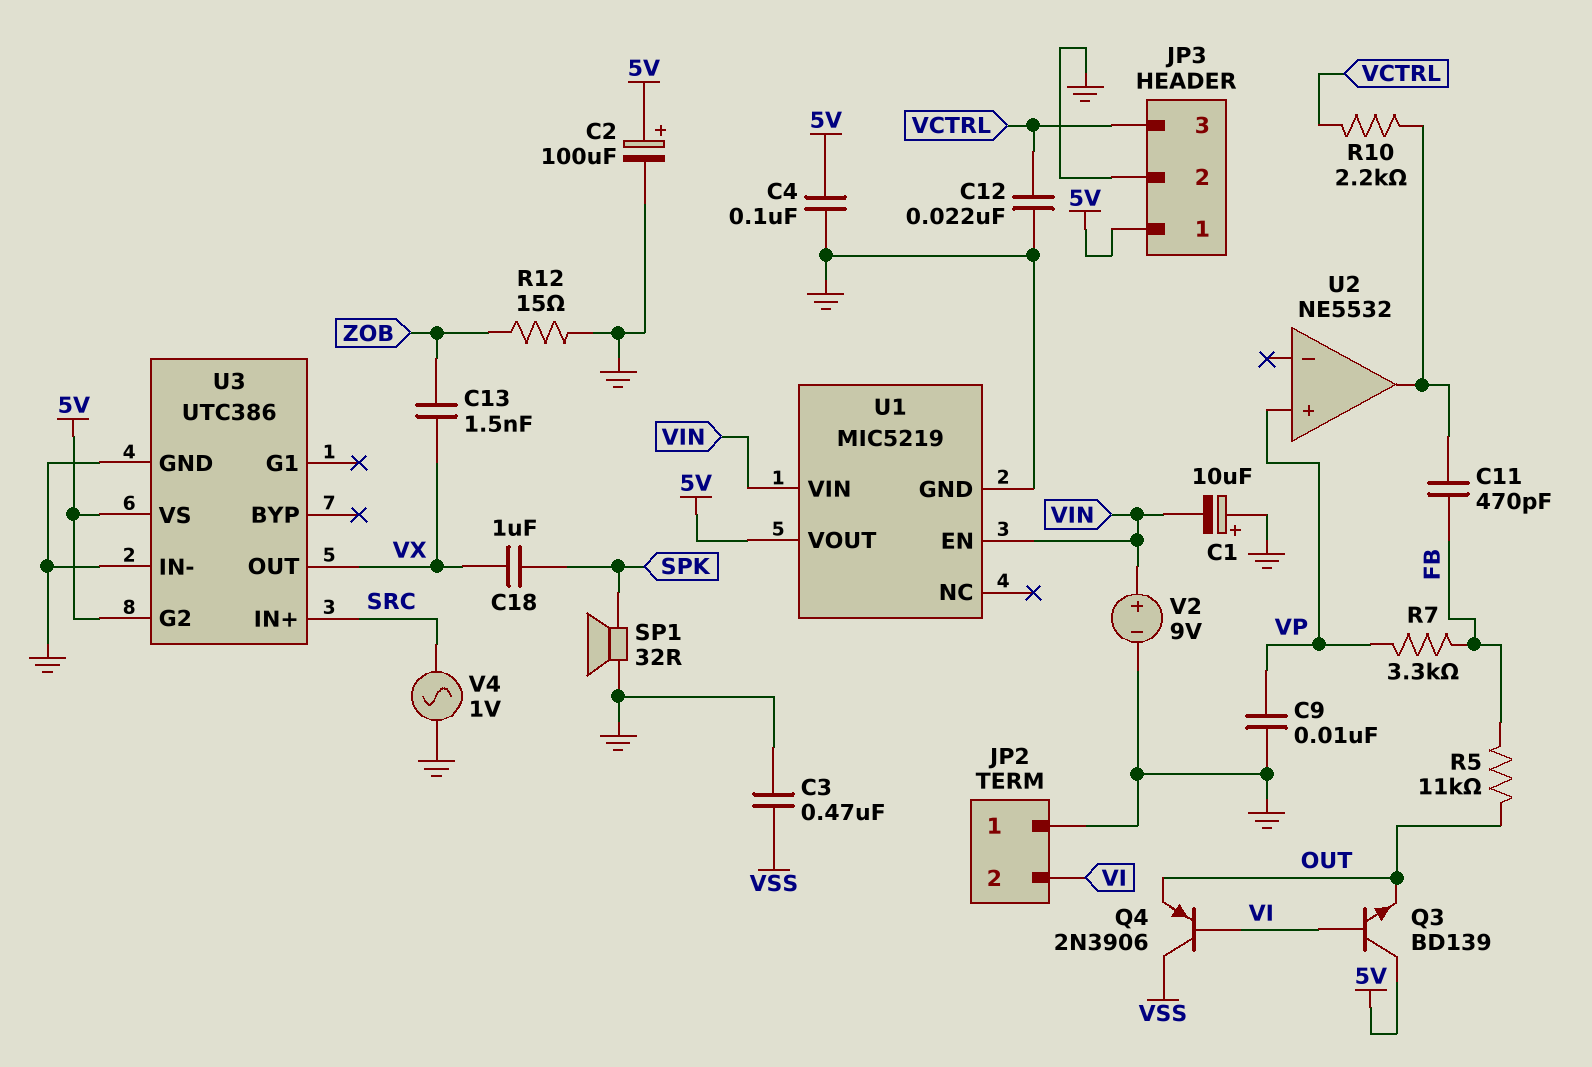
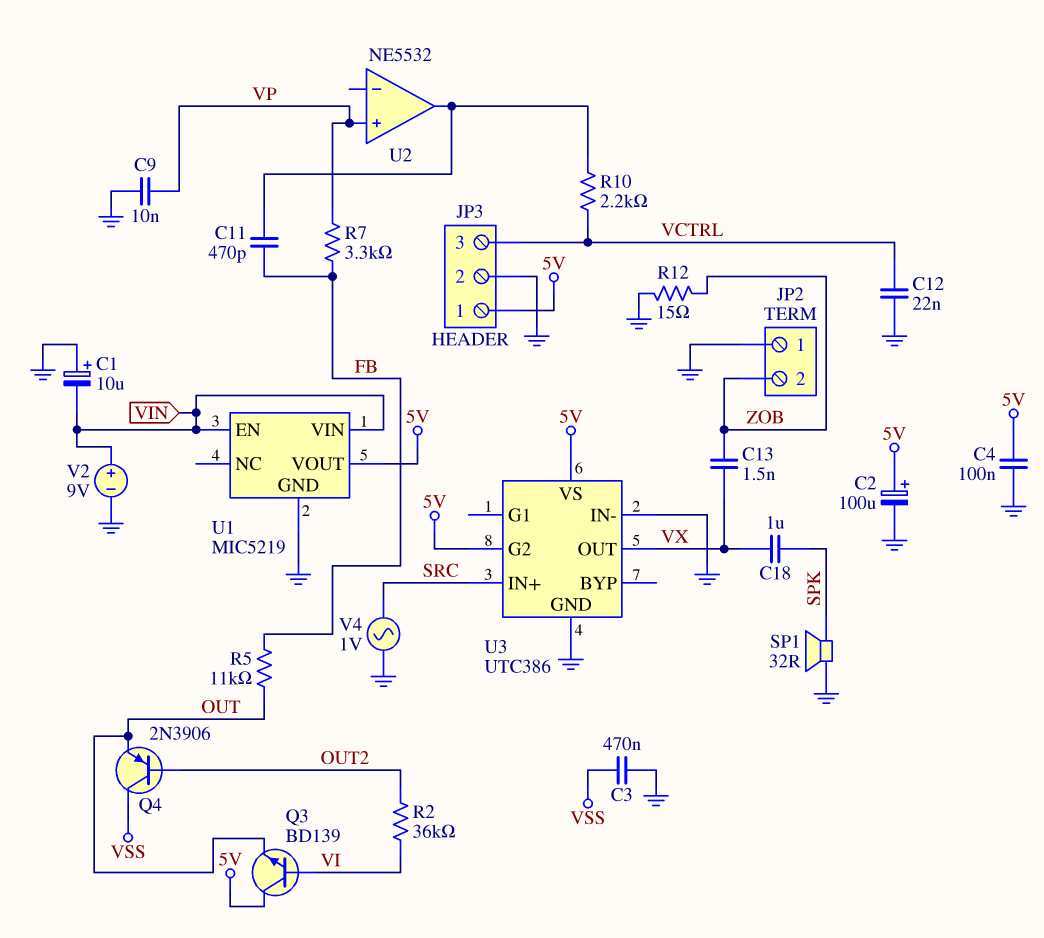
JP2 pin 2: VI -> ZOB
Q4: PNP 2N3906 (B VI, C VSS, E OUT) -> PNP 2N3906 (B OUT2, C VSS, E OUT)
R2: none -> 36k (OUT2, VI)

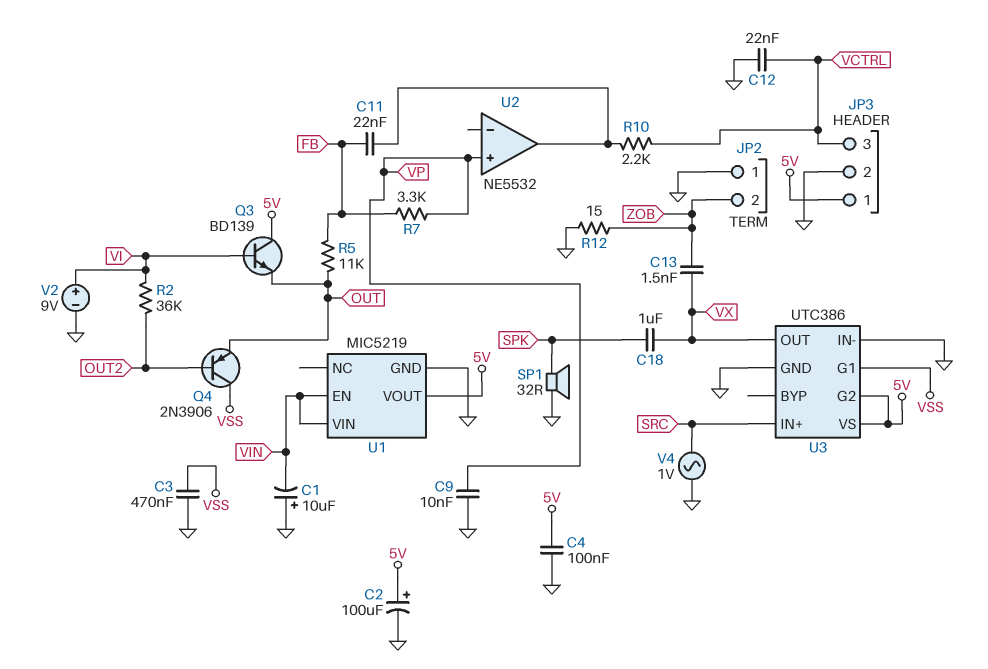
C11: 470pF (FB, U2/out) -> 22nF (FB, U2/out)
U3 pin G1: none -> VSS
V2: 9V (plus VIN, minus GND) -> 9V (plus VI, minus GND)

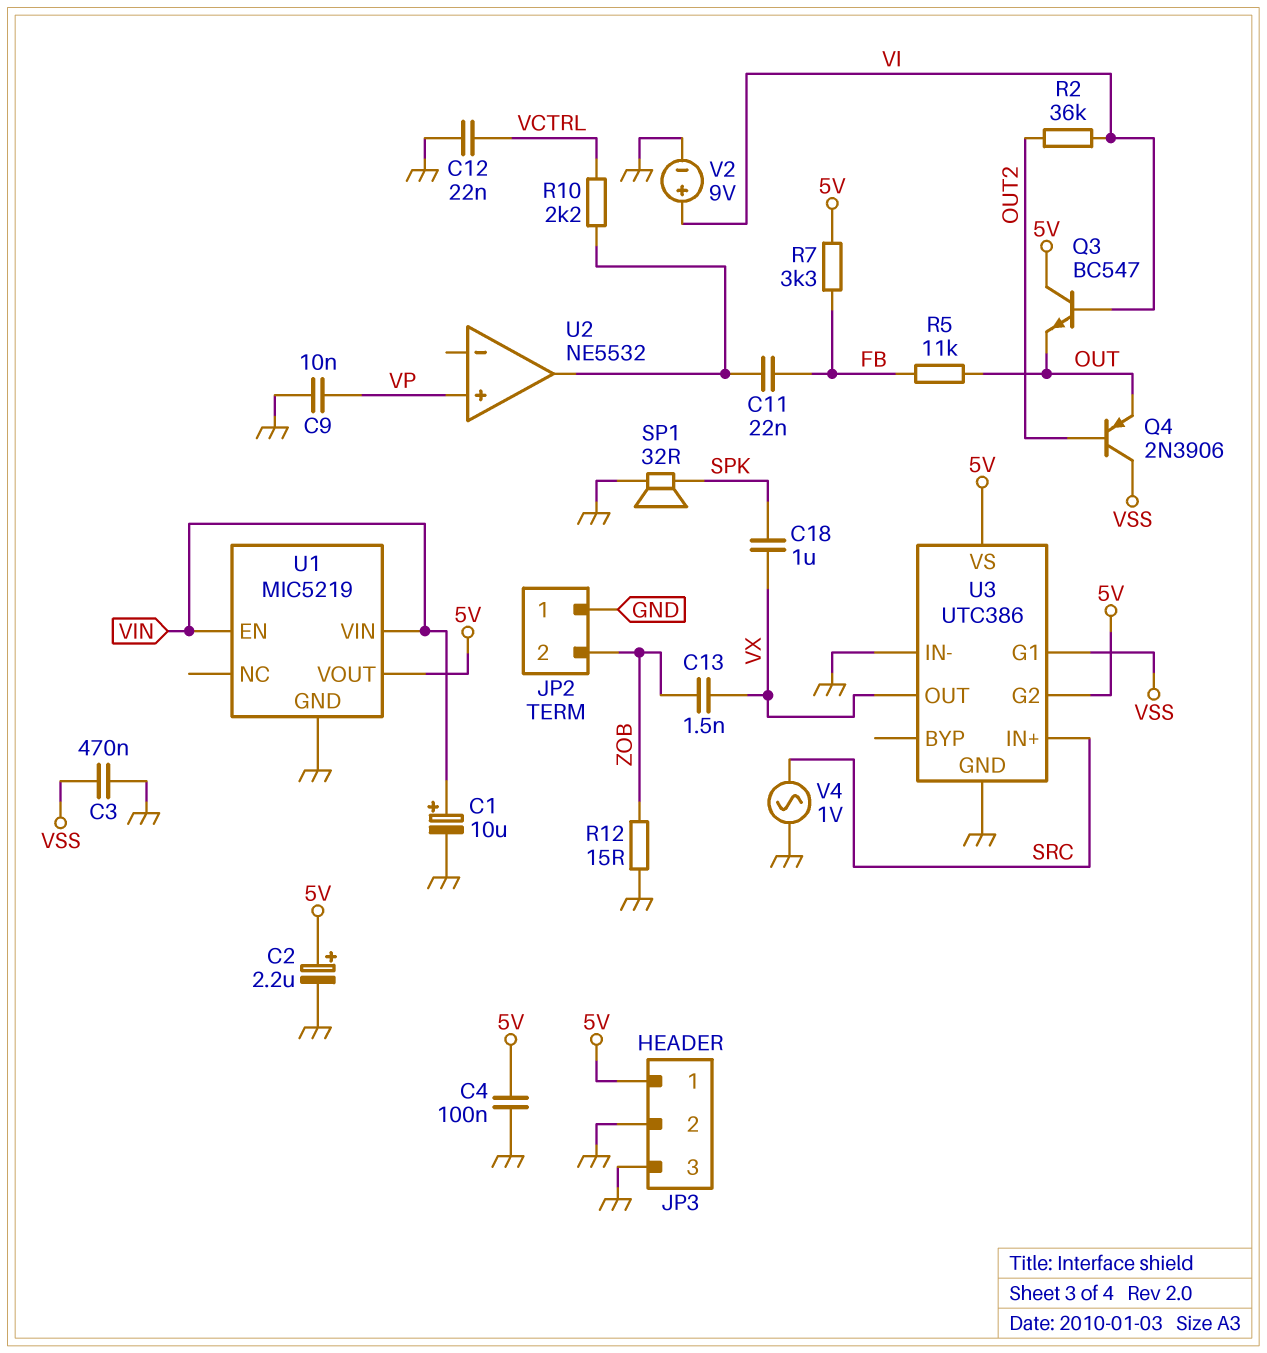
C1: 10uF (plus GND, minus VIN) -> 10uF (plus VIN, minus GND)
C2: 100uF (plus 5V, minus GND) -> 2.2uF (plus 5V, minus GND)
JP3 pin 3: VCTRL -> GND
Q3: NPN BD139 (B VI, C 5V, E OUT) -> NPN BC547 (B VI, C 5V, E OUT)
R7: 3.3k (FB, VP) -> 3.3k (5V, FB)

